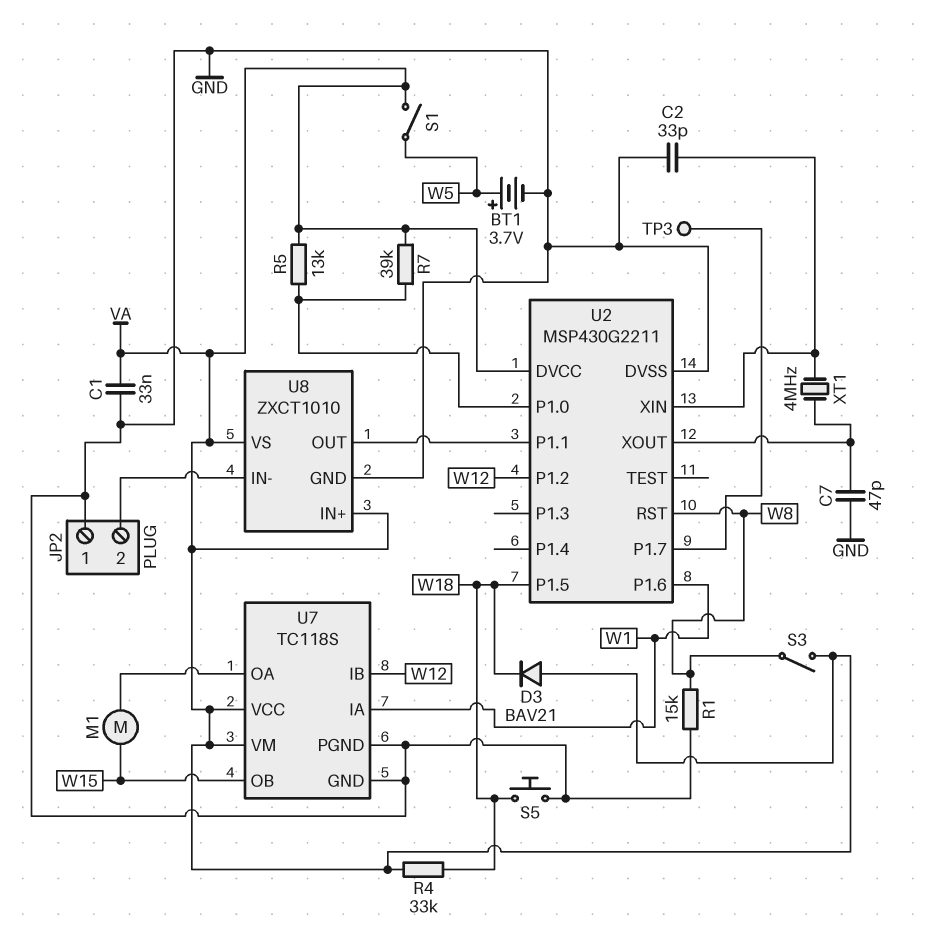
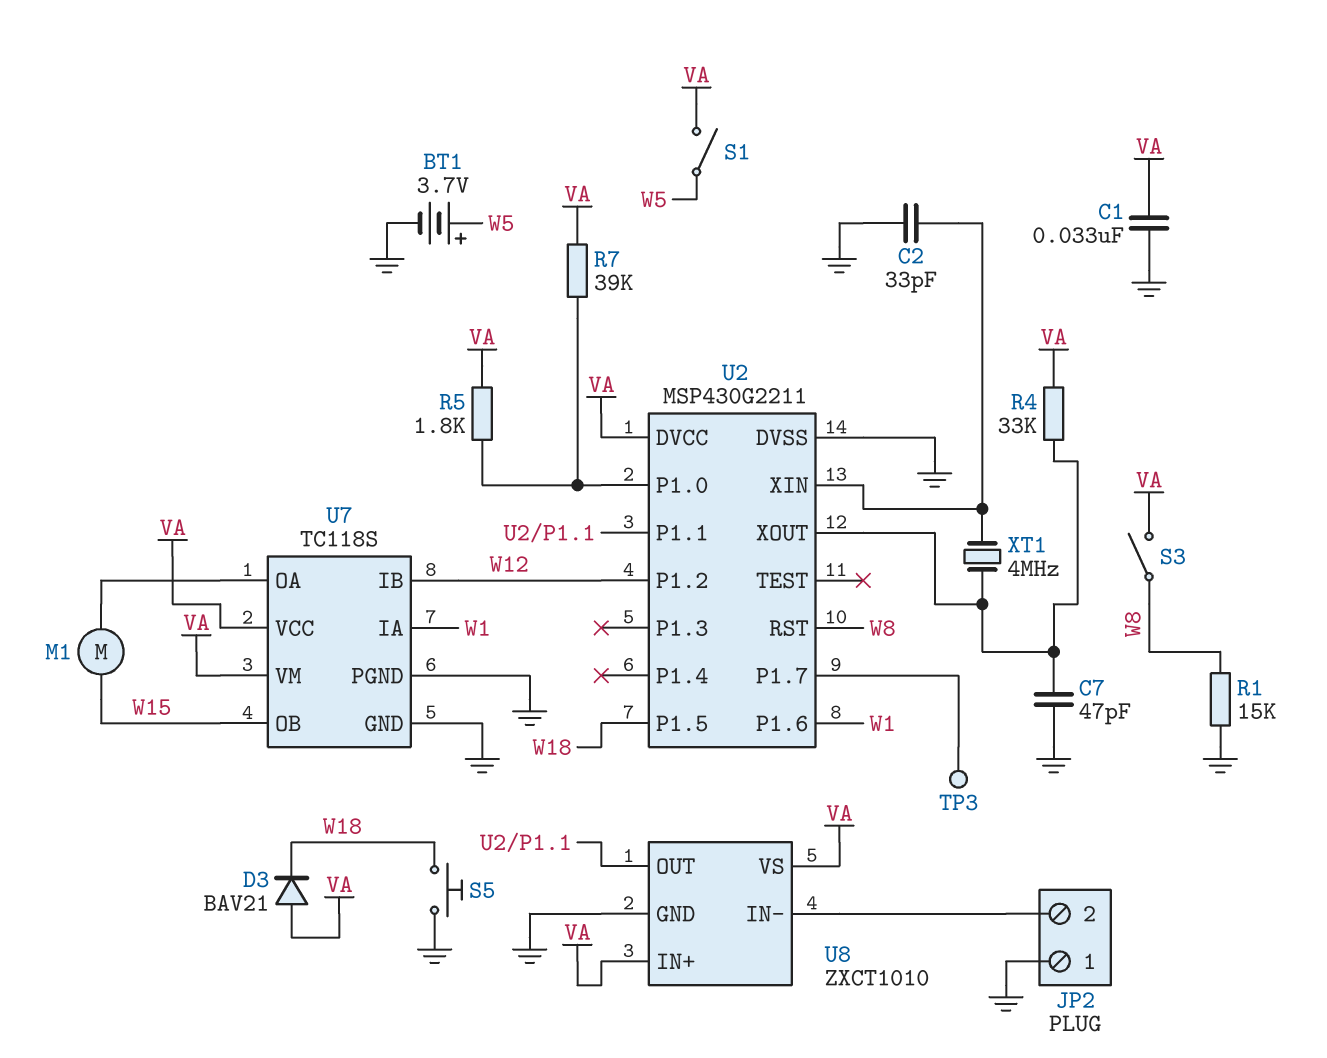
R4: 33k (VA, W18) -> 33k (U2/XOUT, VA)
R5: 13k (U2/P1.0, VA) -> 1.8k (U2/P1.0, VA)

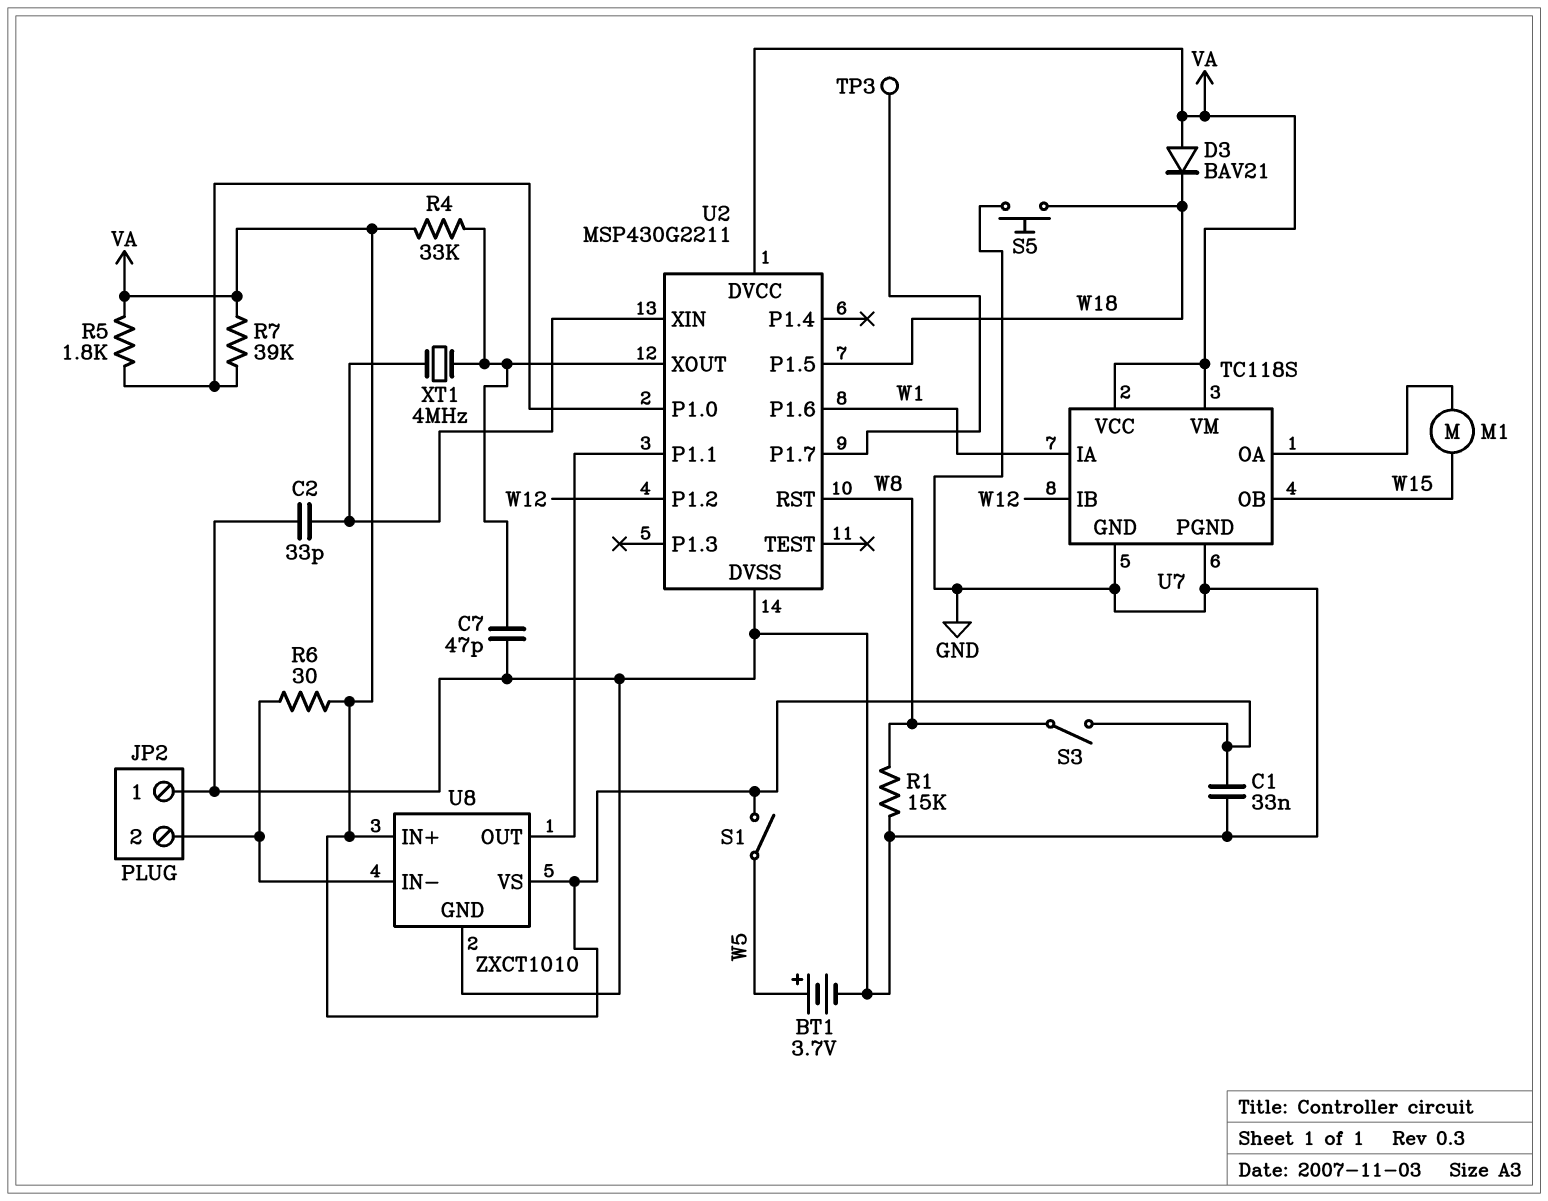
R6: none -> 30 (JP2/2, VA)

